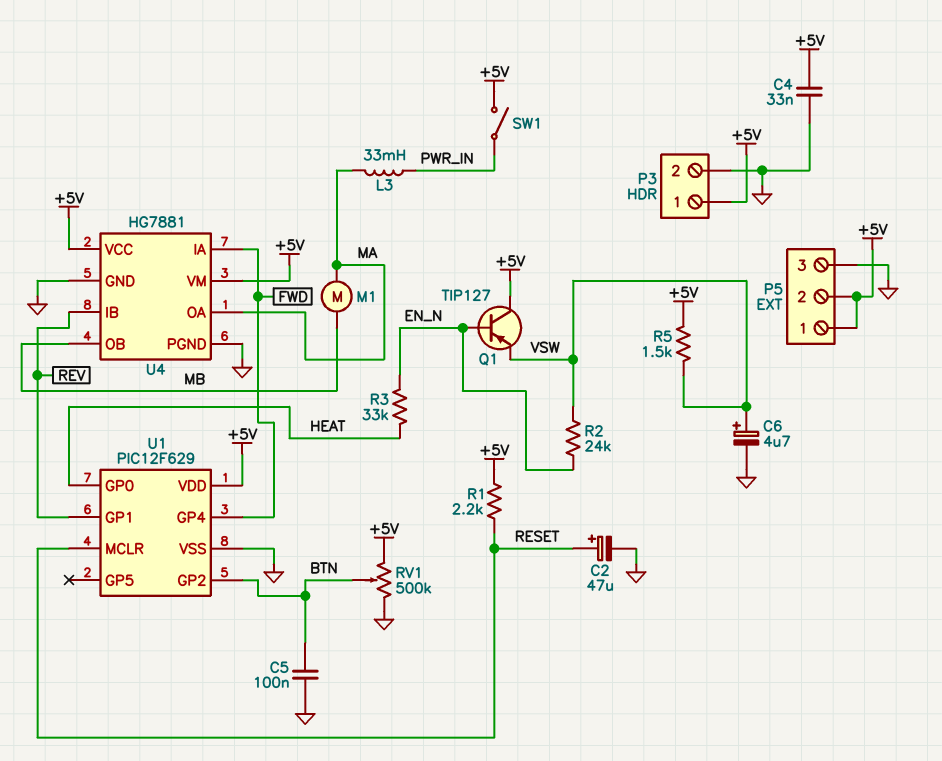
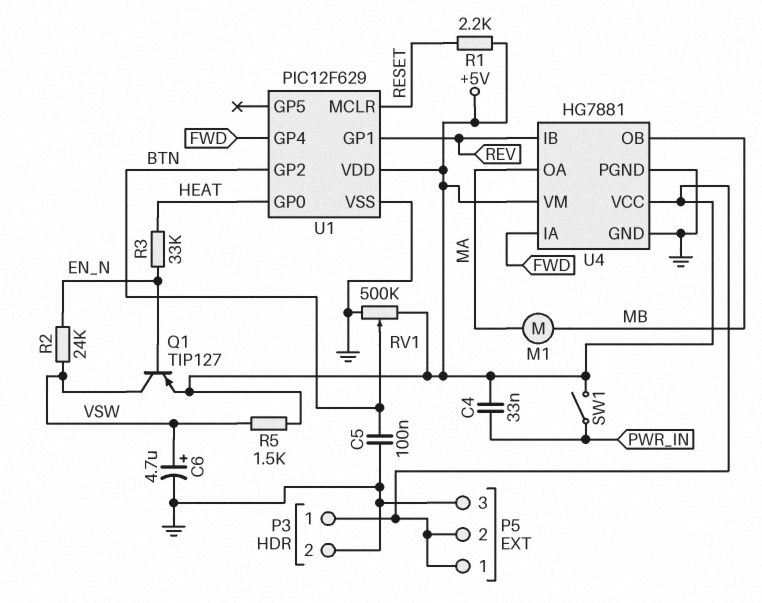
C2: 47uF (plus RESET, minus GND) -> none
C4: 33nF (+5V, GND) -> 33nF (+5V, PWR_IN)
L3: 33mH (MA, PWR_IN) -> none
Q1: PNP TIP127 (B EN_N, C +5V, E VSW) -> PNP TIP127 (B EN_N, C VSW, E +5V)

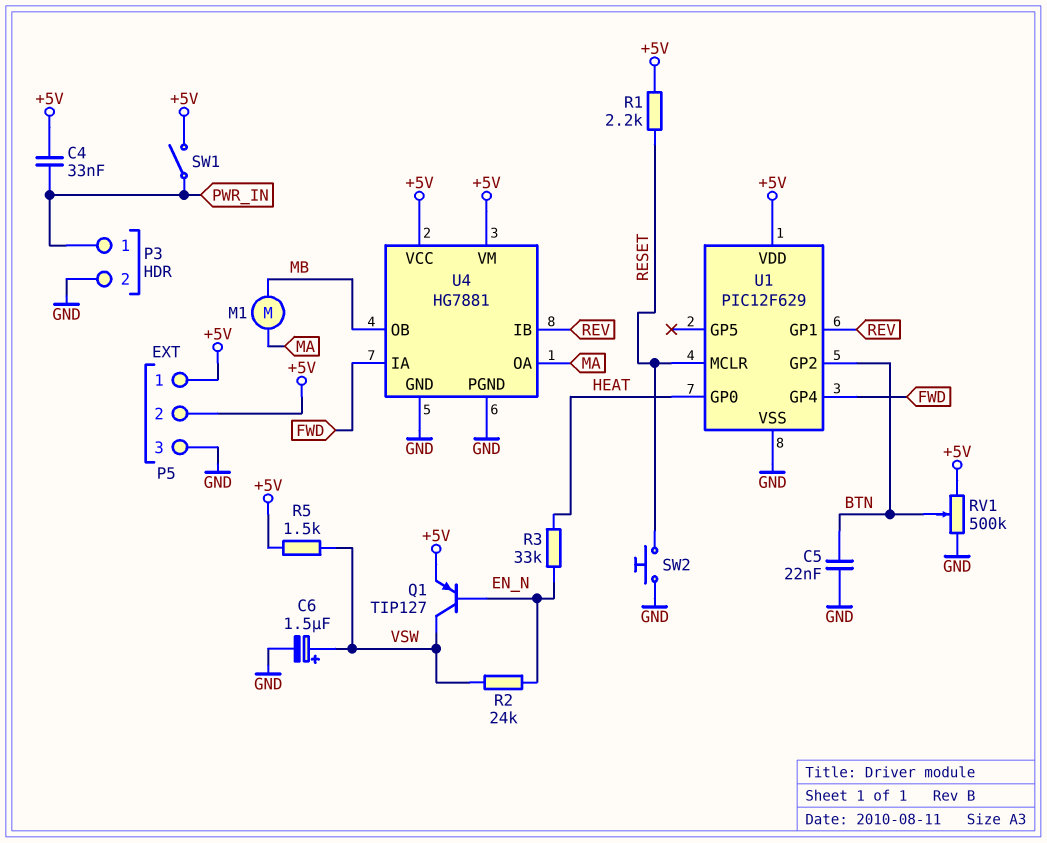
C5: 100nF (BTN, GND) -> 22nF (BTN, GND)
C6: 4.7uF (plus VSW, minus GND) -> 1.5uF (plus VSW, minus GND)
P3 pin 1: +5V -> PWR_IN
SW2: none -> button (GND, RESET)

